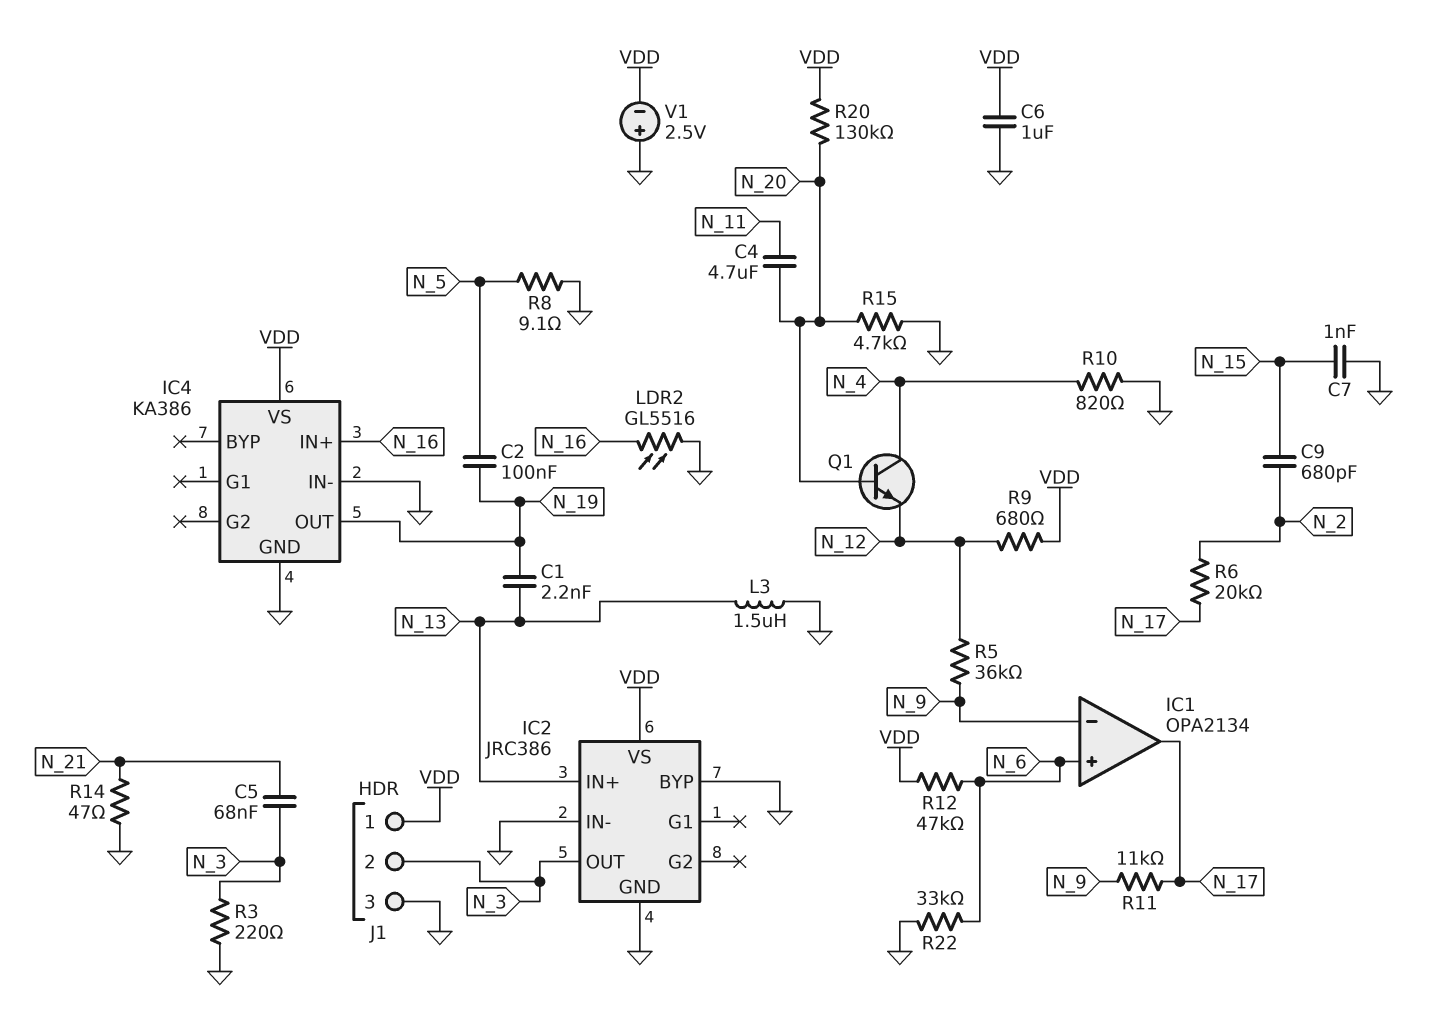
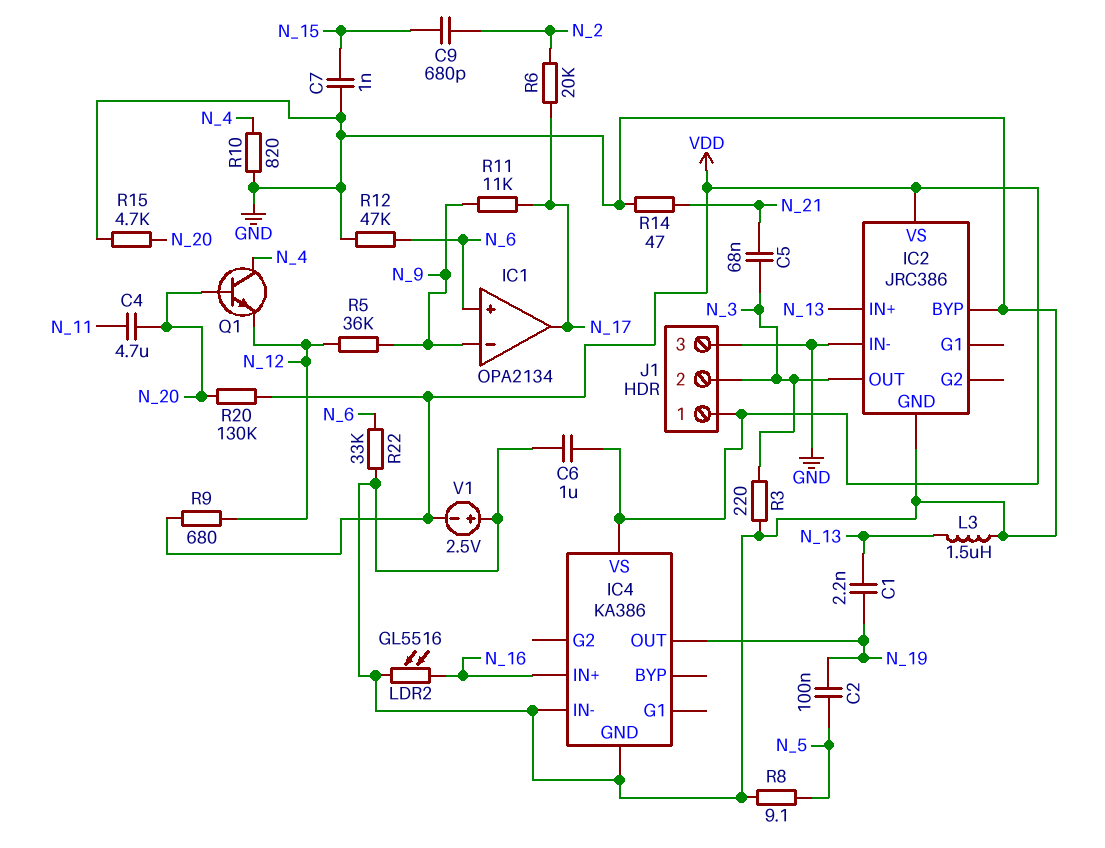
R12: 47k (N_6, VDD) -> 47k (GND, N_6)

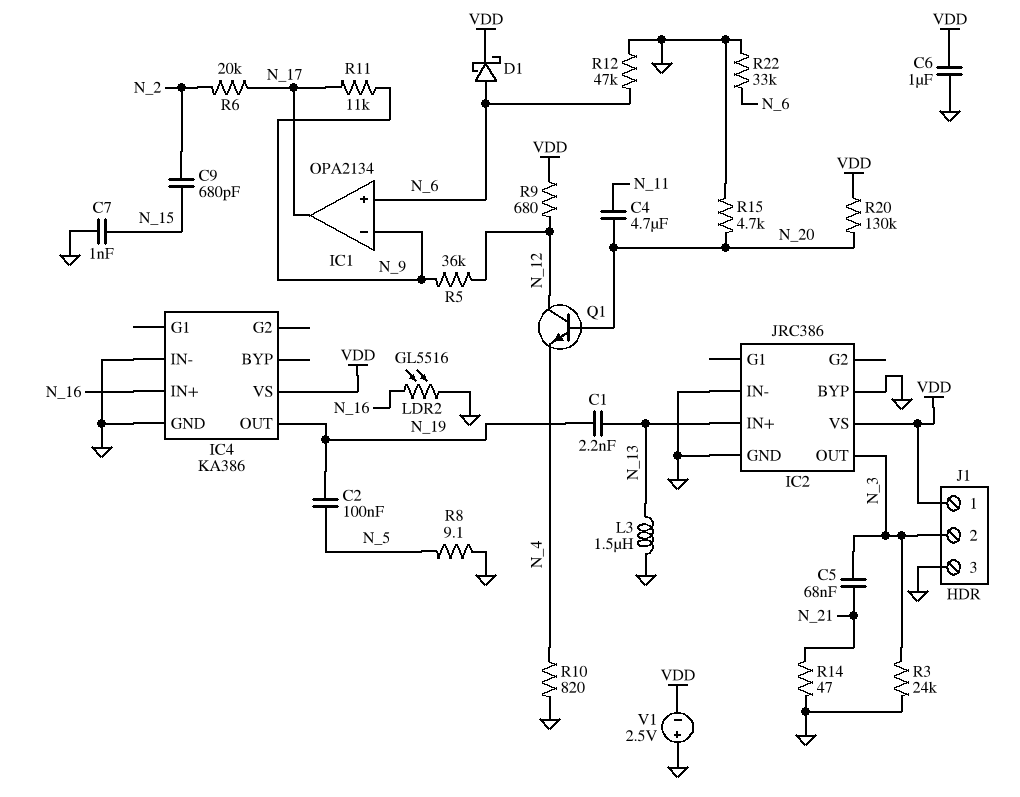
D1: none -> schottky (A N_6, K VDD)
Q1: NPN (B N_20, C N_4, E N_12) -> NPN (B N_20, C N_12, E N_4)
R3: 220 (GND, N_3) -> 24k (GND, N_3)

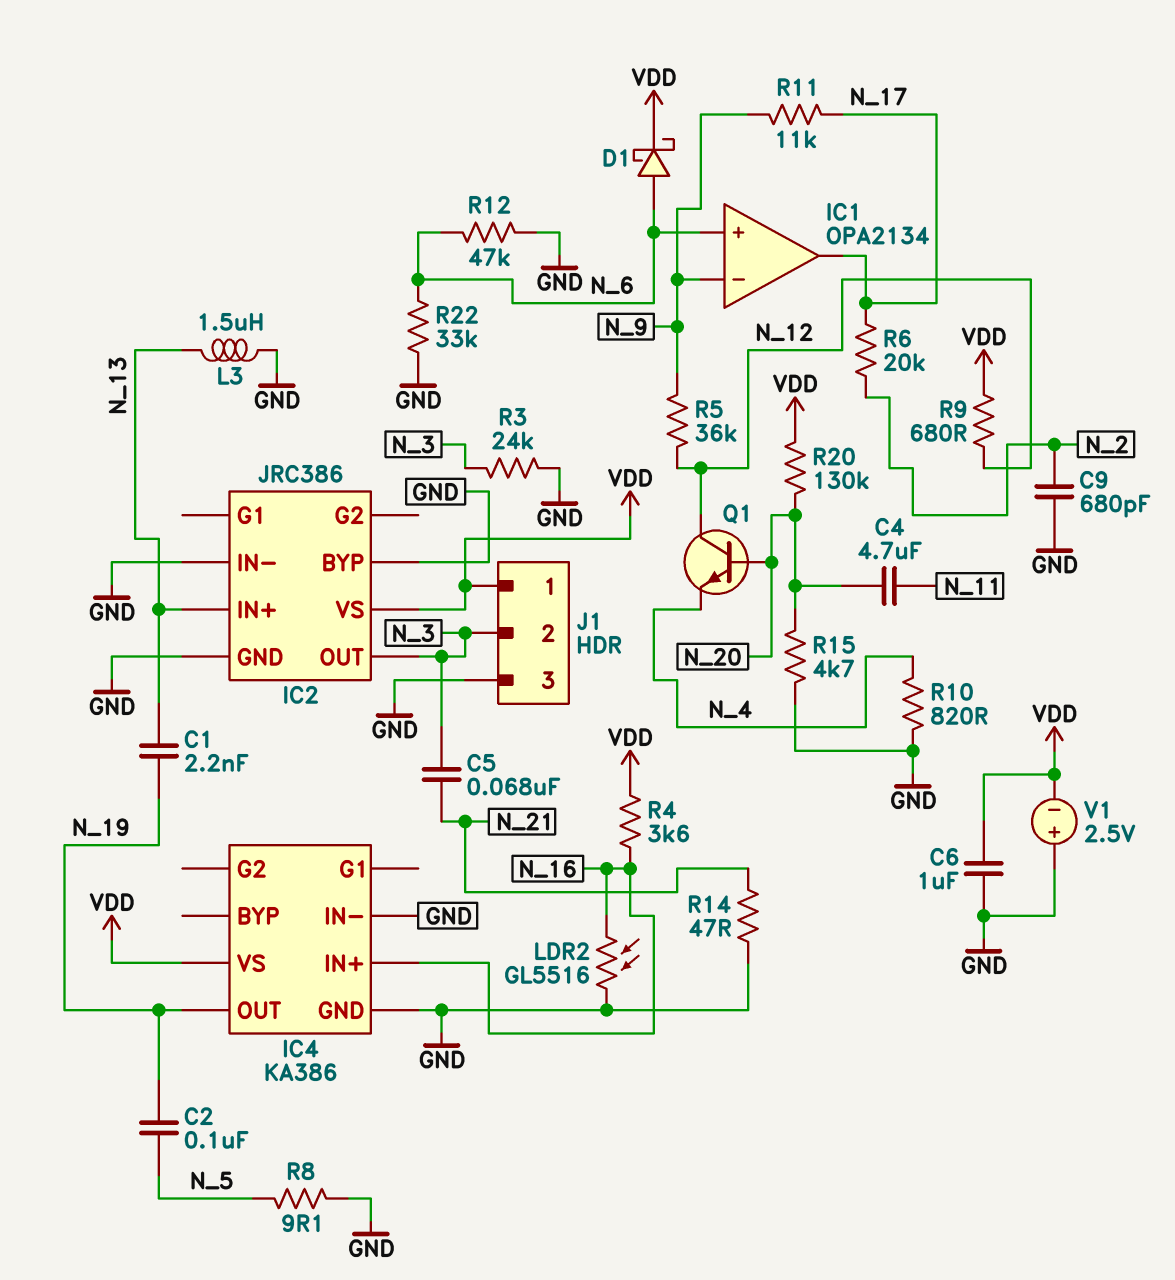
C7: 1nF (GND, N_15) -> none
C9: 680pF (N_2, N_15) -> 680pF (GND, N_2)
R4: none -> 3.6k (N_16, VDD)

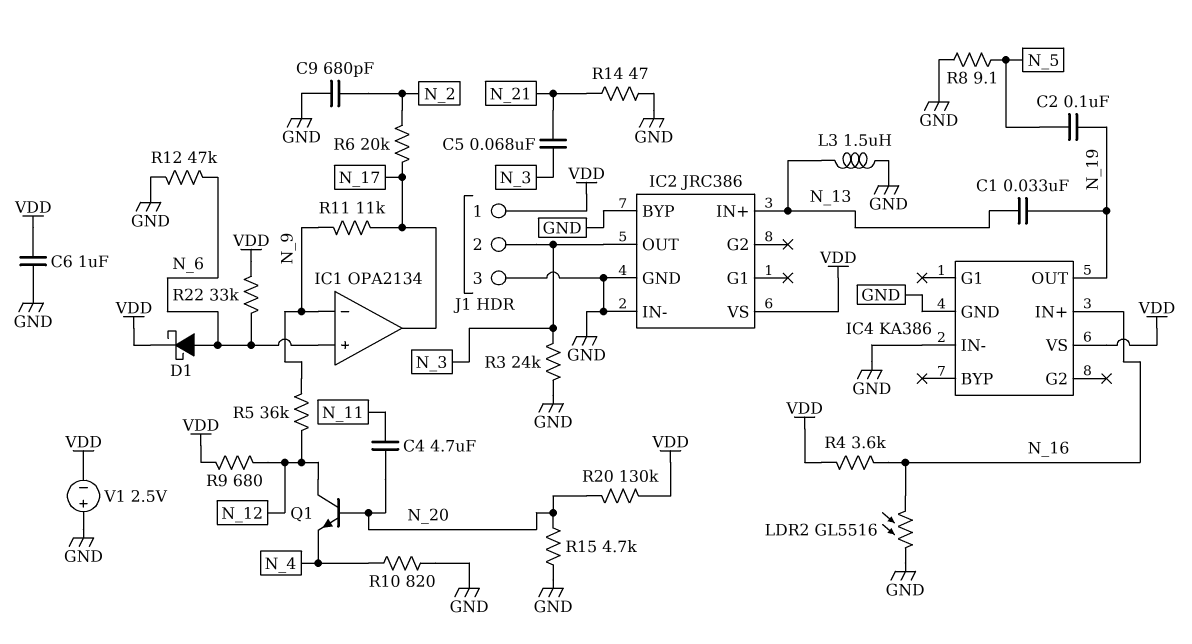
C1: 2.2nF (N_13, N_19) -> 33nF (N_13, N_19)
R22: 33k (GND, N_6) -> 33k (N_6, VDD)

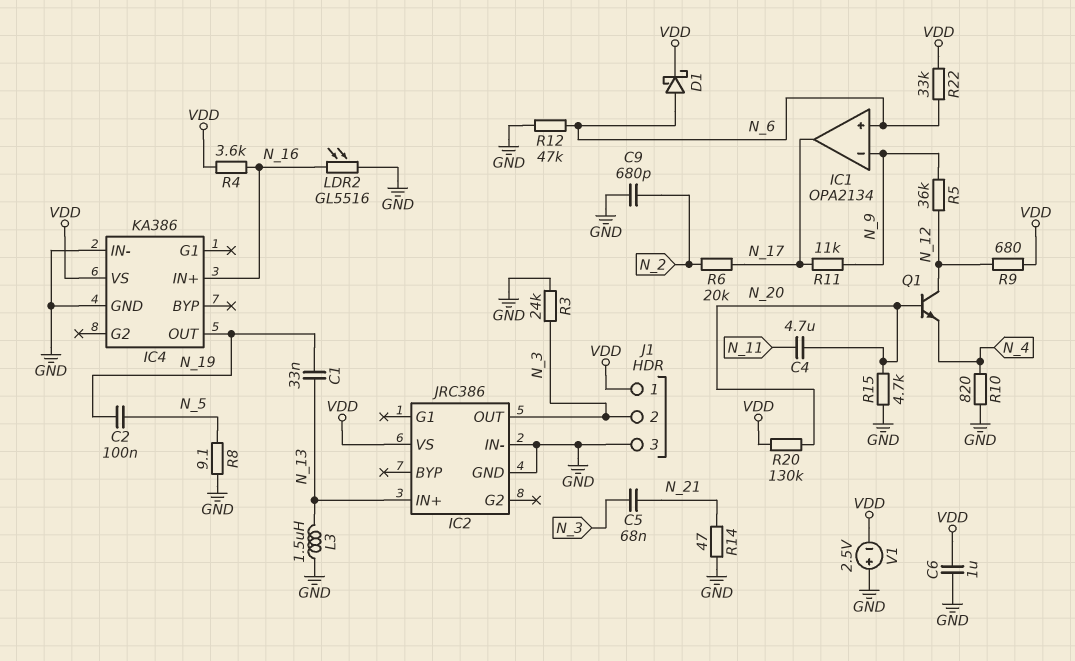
IC2 pin BYP: GND -> none

